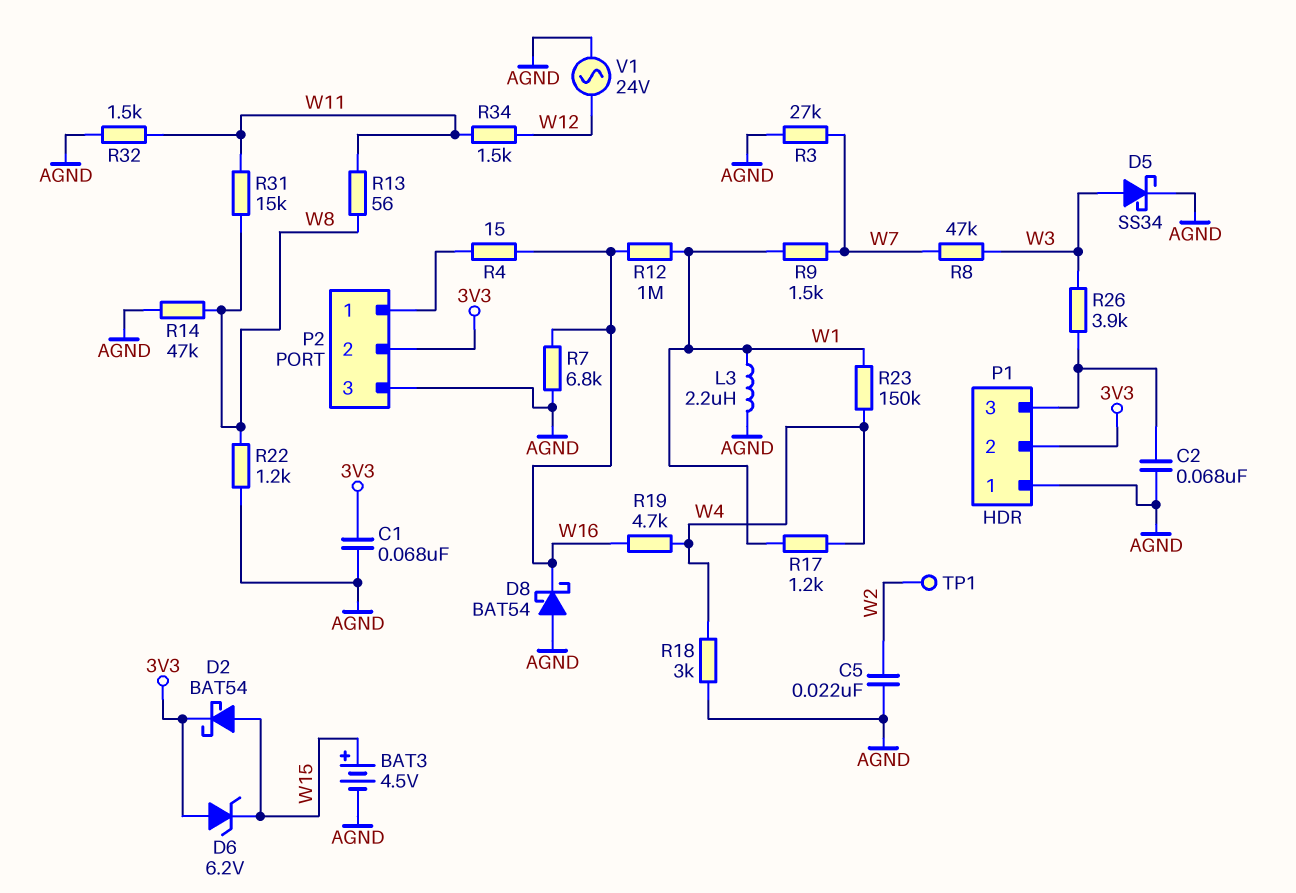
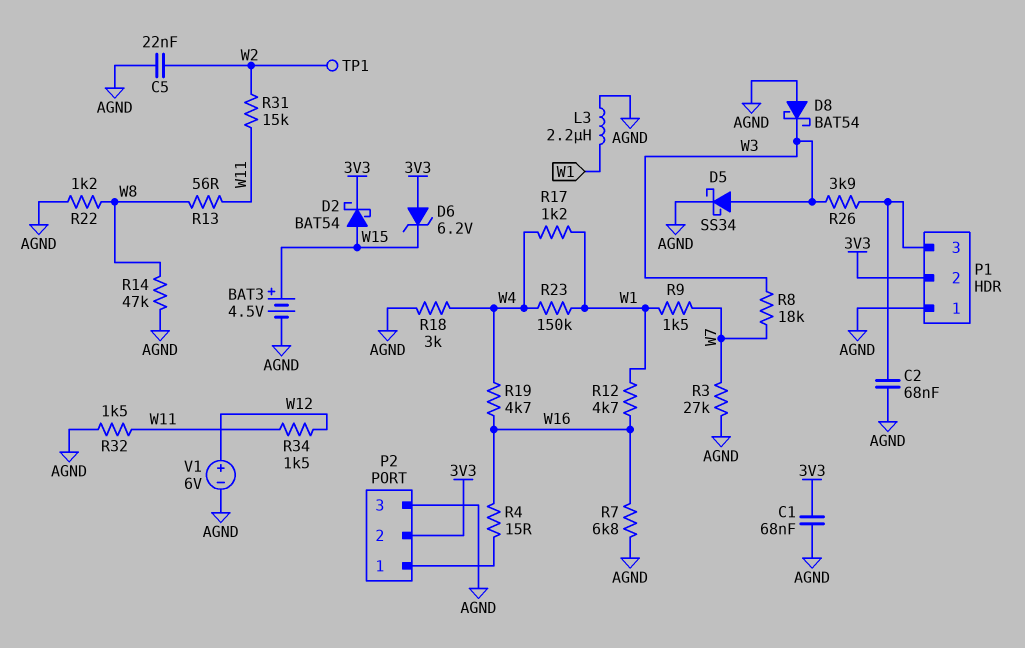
D8: schottky BAT54 (A AGND, K W16) -> schottky BAT54 (A AGND, K W3)
R8: 47k (W3, W7) -> 18k (W3, W7)
R12: 1M (W1, W16) -> 4.7k (W1, W16)
R31: 15k (W8, W11) -> 15k (W2, W11)
V1: AC 24V (AGND, W12) -> 6V (plus W12, minus AGND)

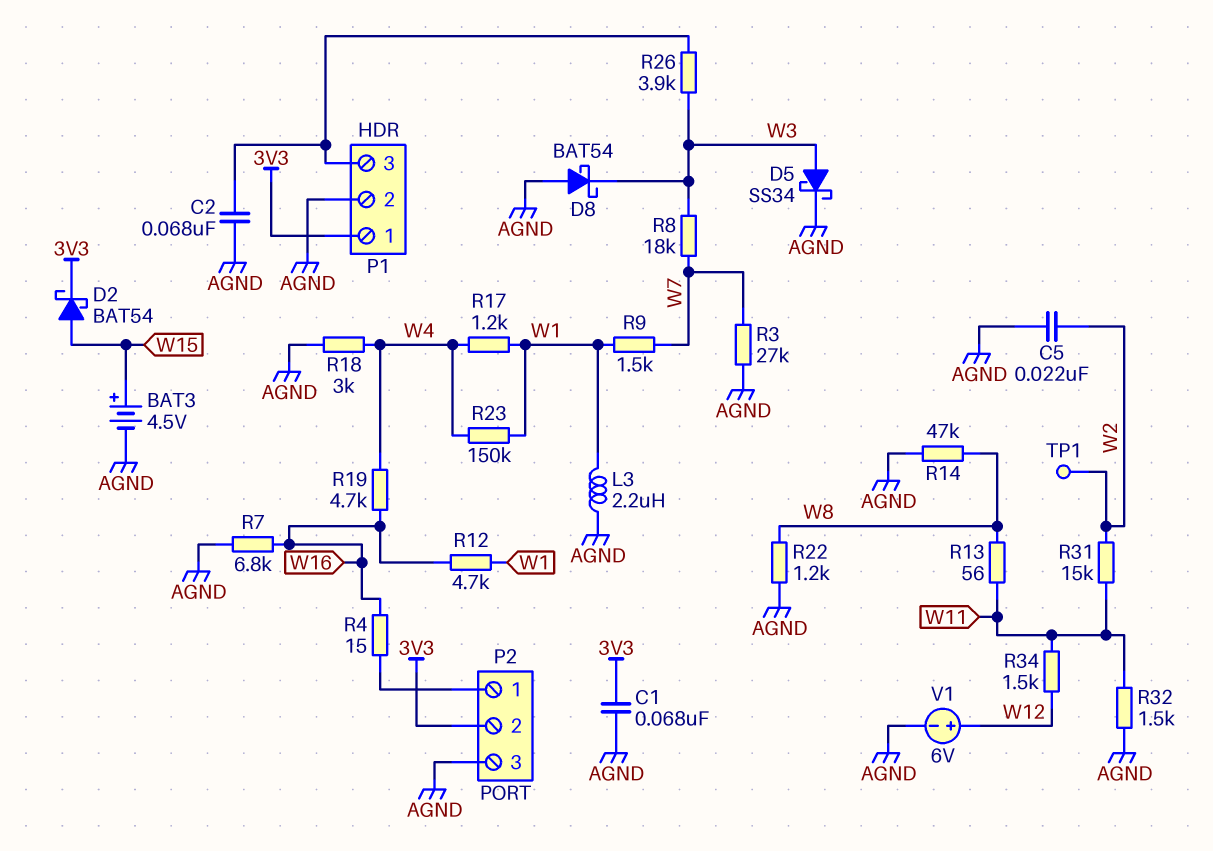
D6: zener 6.2V (A 3V3, K W15) -> none
P1 pin 1: AGND -> 3V3
P1 pin 2: 3V3 -> AGND

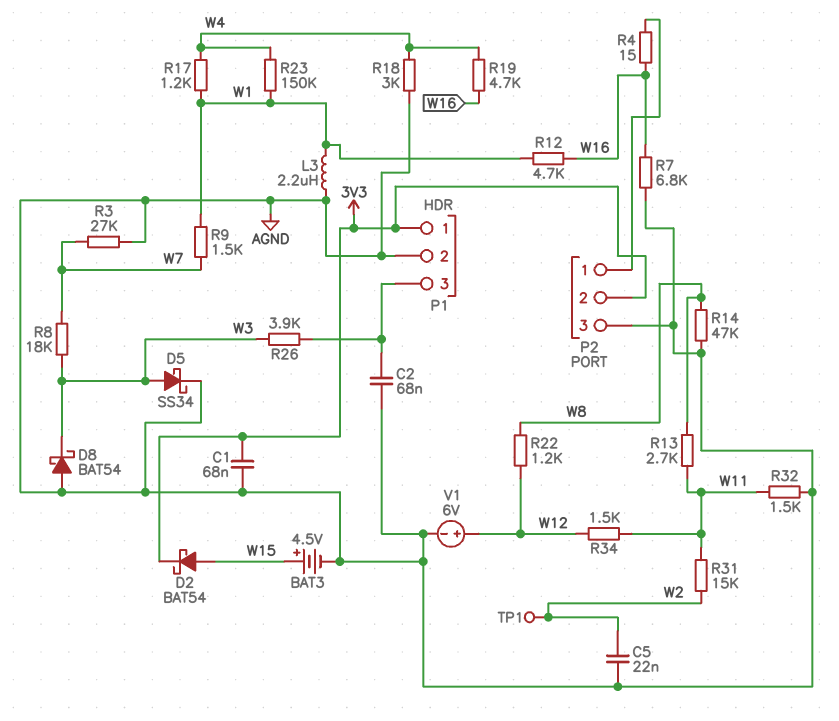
R13: 56 (W8, W11) -> 2.7k (W8, W11)
R22: 1.2k (AGND, W8) -> 1.2k (W8, W12)

